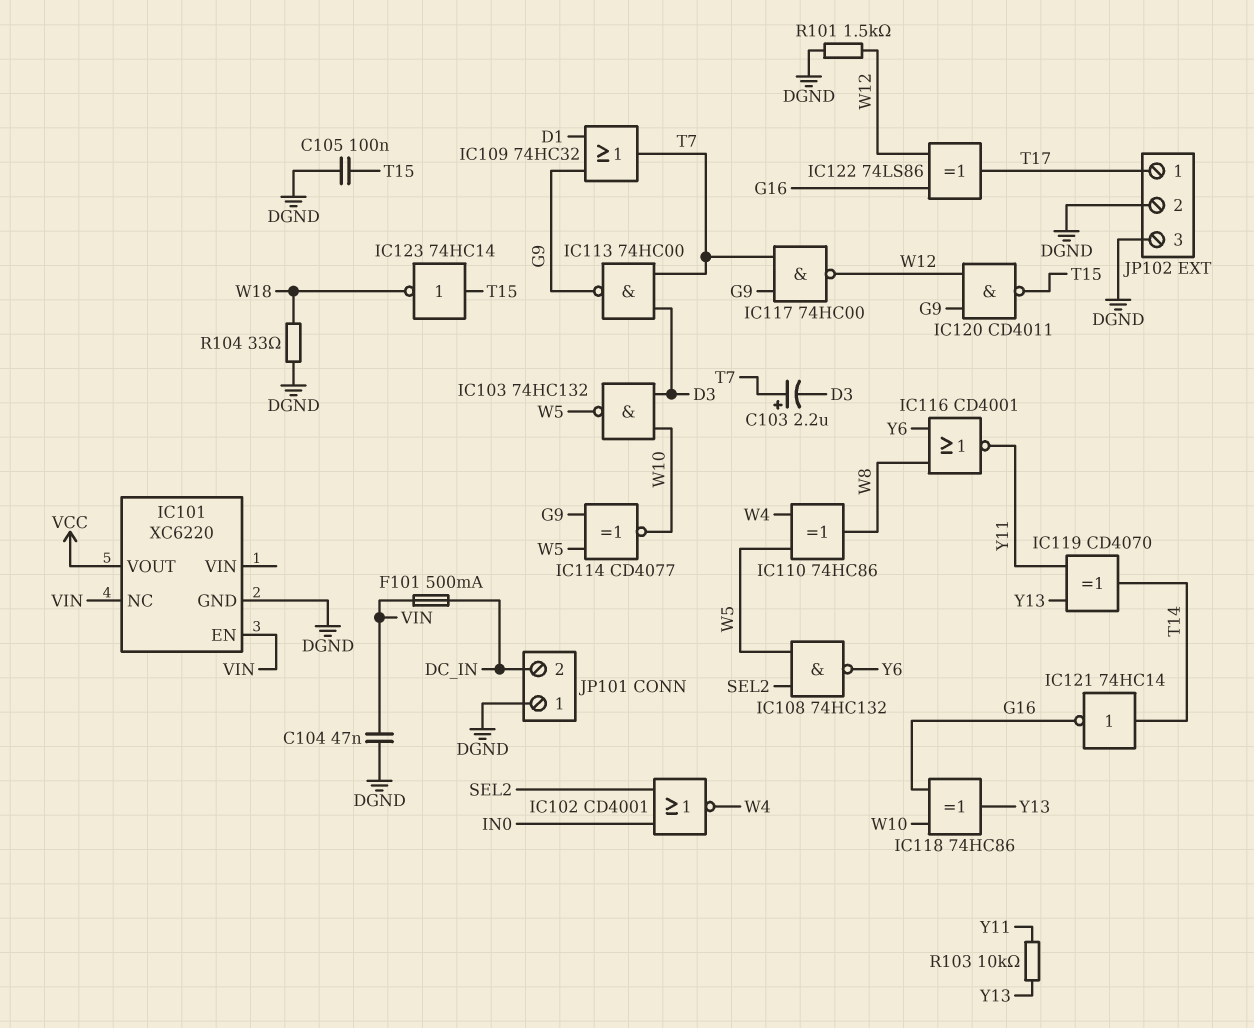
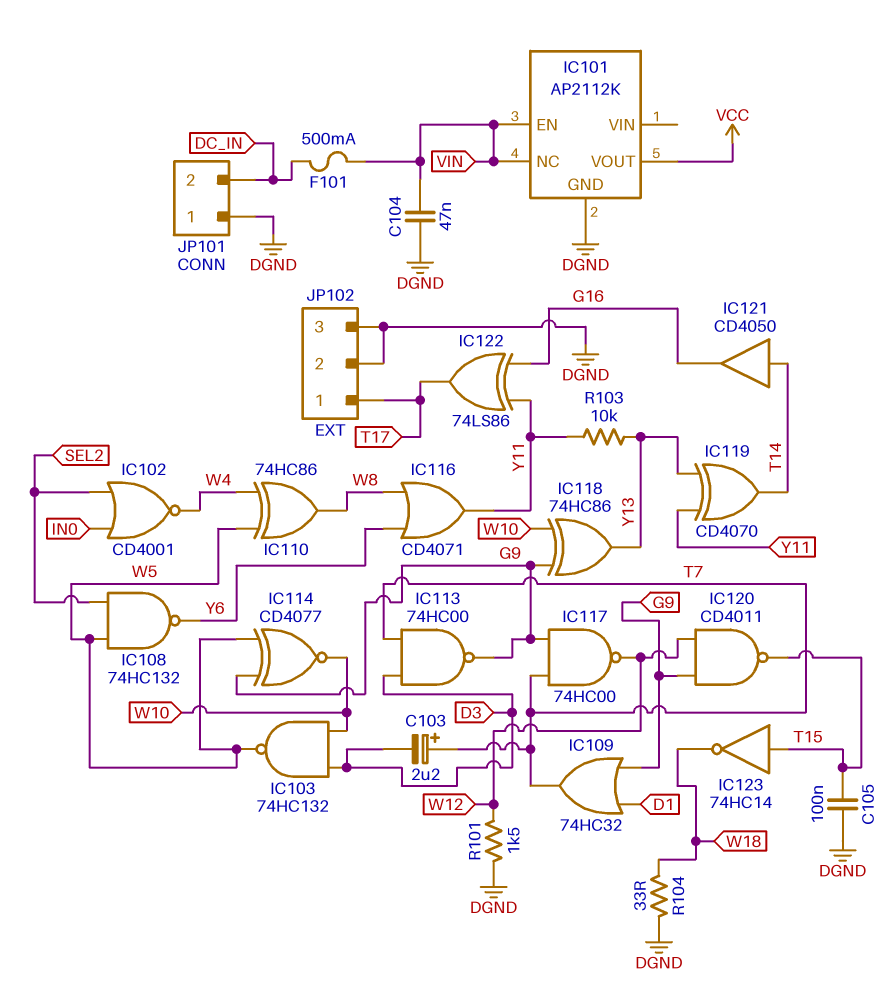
IC101: XC6220 -> AP2112K
IC116: NOR CD4001 (in W8, in Y6, out Y11) -> OR CD4071 (in W8, in Y6, out Y11)
IC118: XOR 74HC86 (in G16, in W10, out Y13) -> XOR 74HC86 (in G9, in W10, out Y13)
IC121: NOT 74HC14 (in T14, out G16) -> buffer CD4050 (in T14, out G16)
IC122: XOR 74LS86 (in G16, in W12, out T17) -> XOR 74LS86 (in G16, in Y11, out T17)

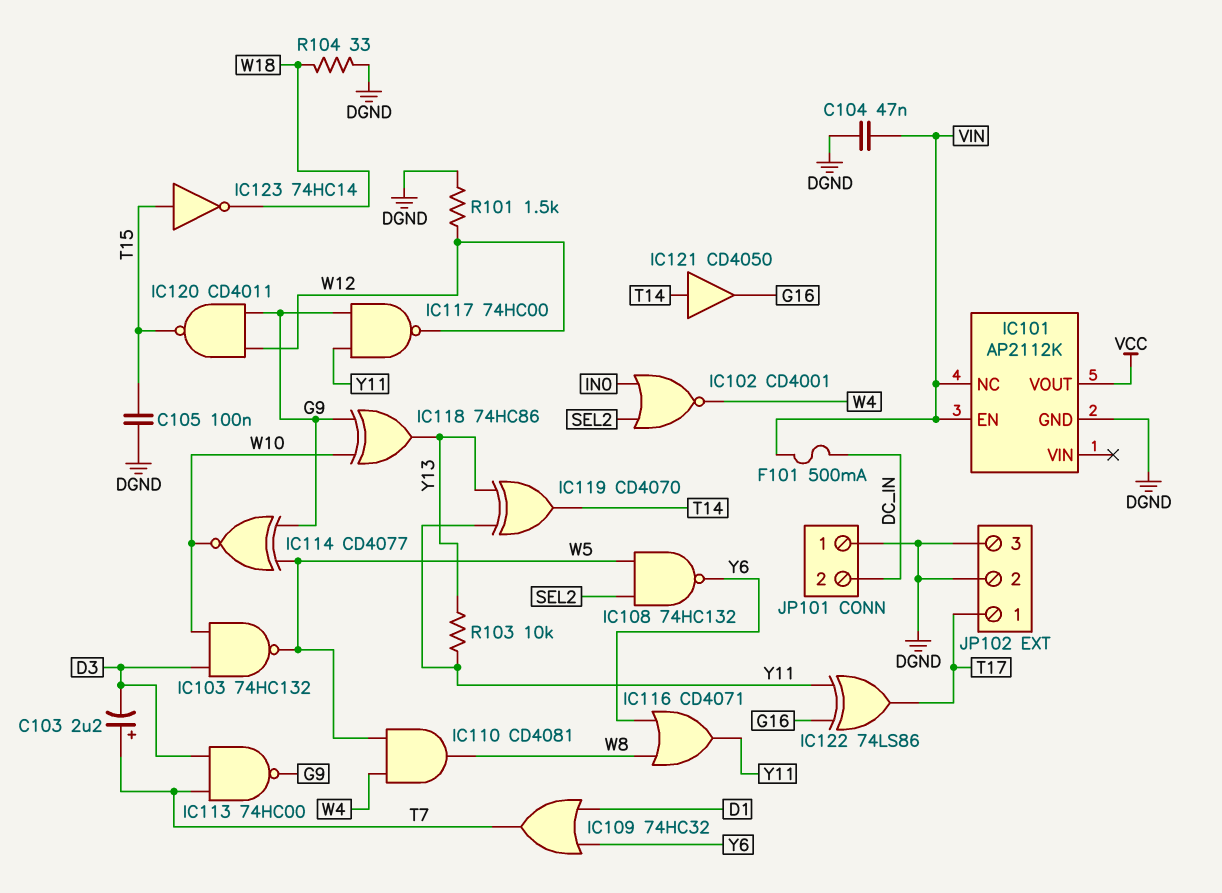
IC109: OR 74HC32 (in D1, in G9, out T7) -> OR 74HC32 (in D1, in Y6, out T7)
IC110: XOR 74HC86 (in W4, in W5, out W8) -> AND CD4081 (in W4, in W5, out W8)
IC117: NAND 74HC00 (in G9, in T7, out W12) -> NAND 74HC00 (in G9, in Y11, out W12)

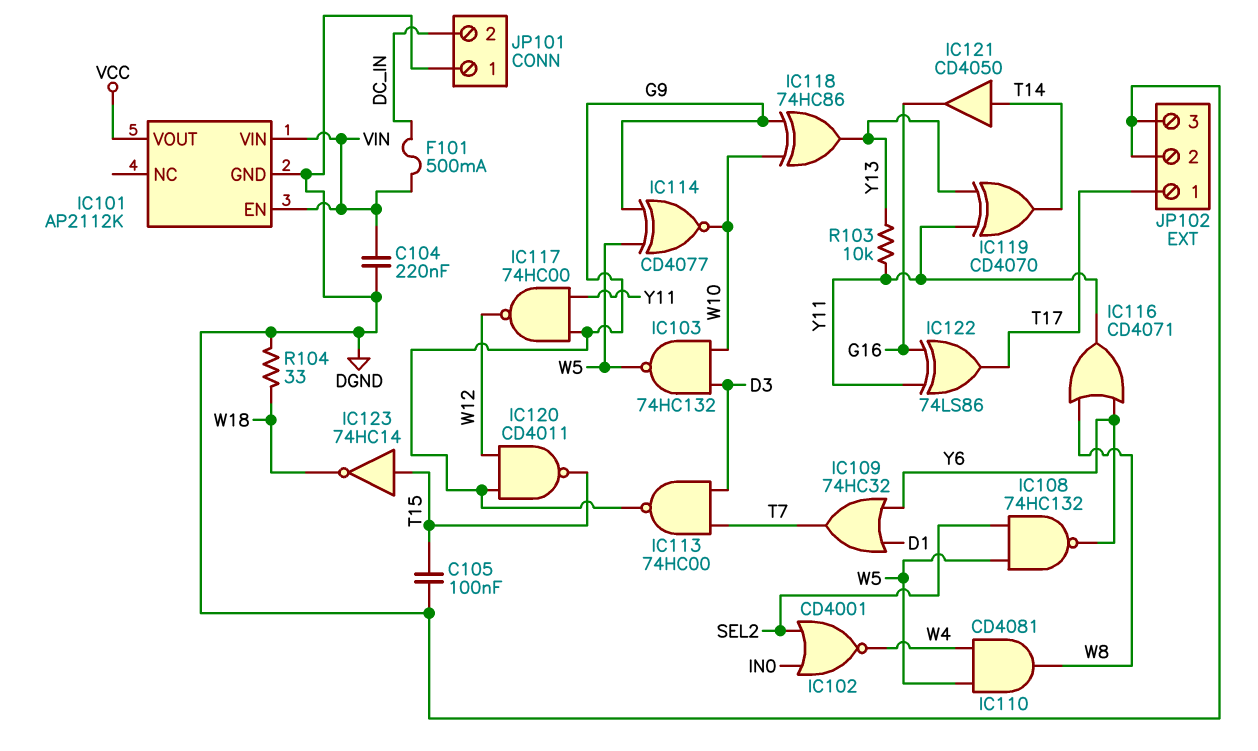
C103: 2.2uF (plus T7, minus D3) -> none
C104: 47nF (DGND, VIN) -> 220nF (DGND, VIN)
IC101 pin NC: VIN -> none
IC101 pin VIN: none -> VIN
R101: 1.5k (DGND, W12) -> none

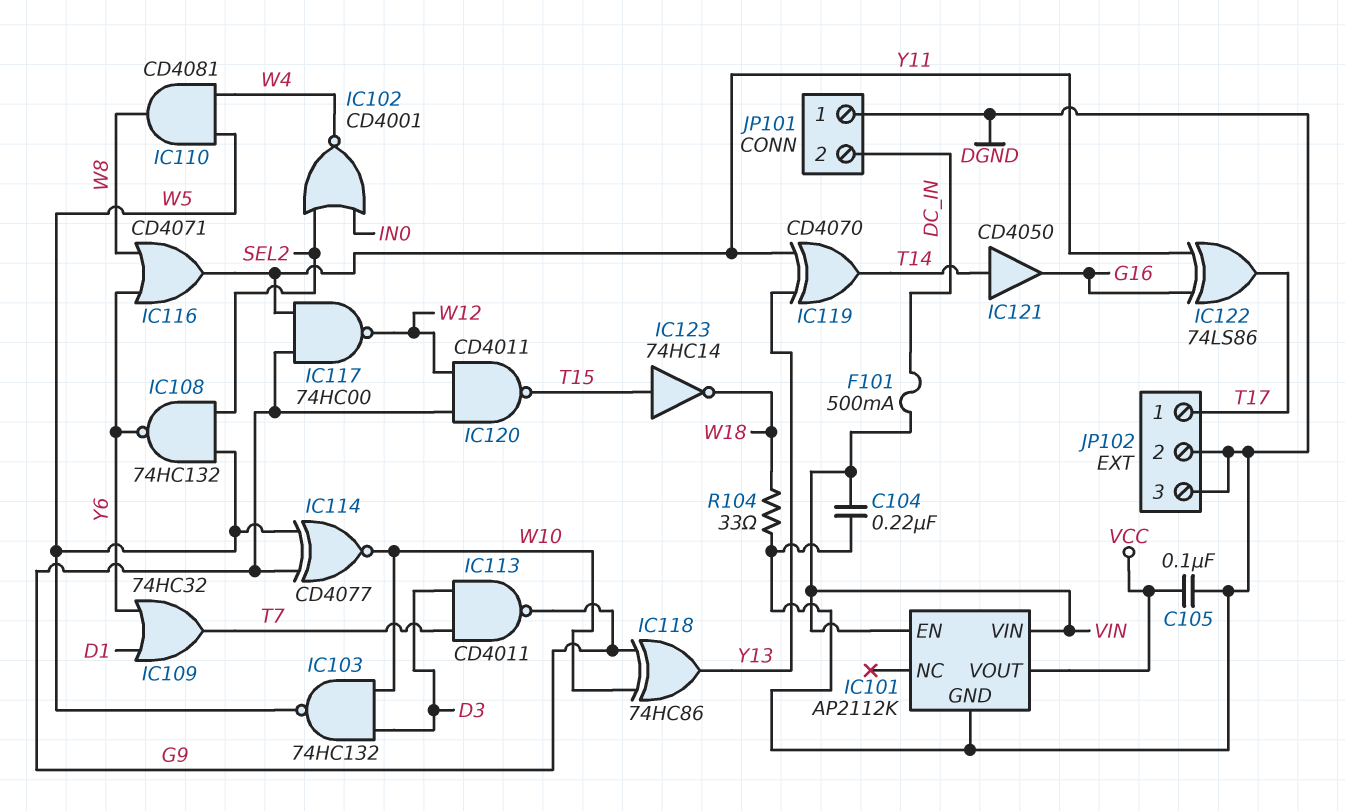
C105: 100nF (DGND, T15) -> 100nF (DGND, VCC)
IC113: NAND 74HC00 (in D3, in T7, out G9) -> NAND CD4011 (in D3, in T7, out G9)
R103: 10k (Y11, Y13) -> none

